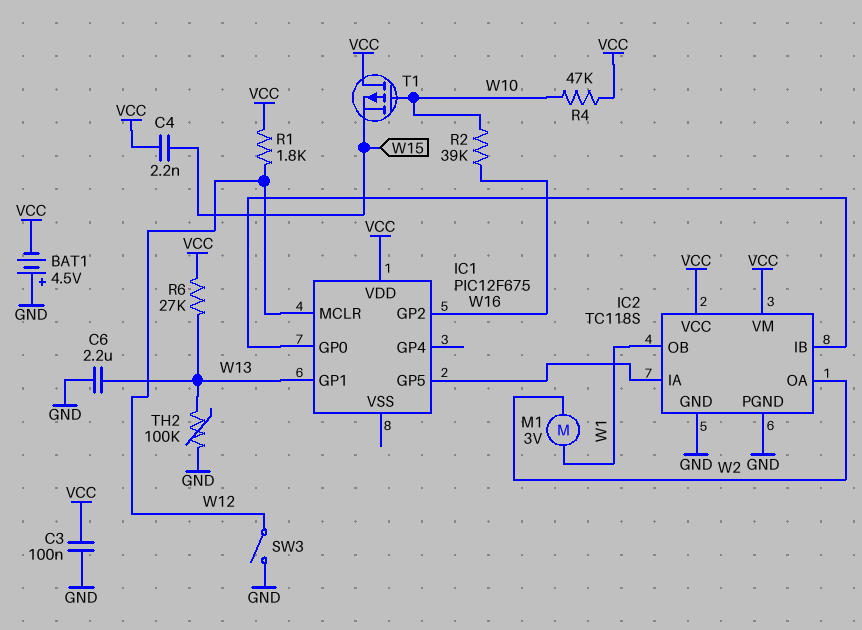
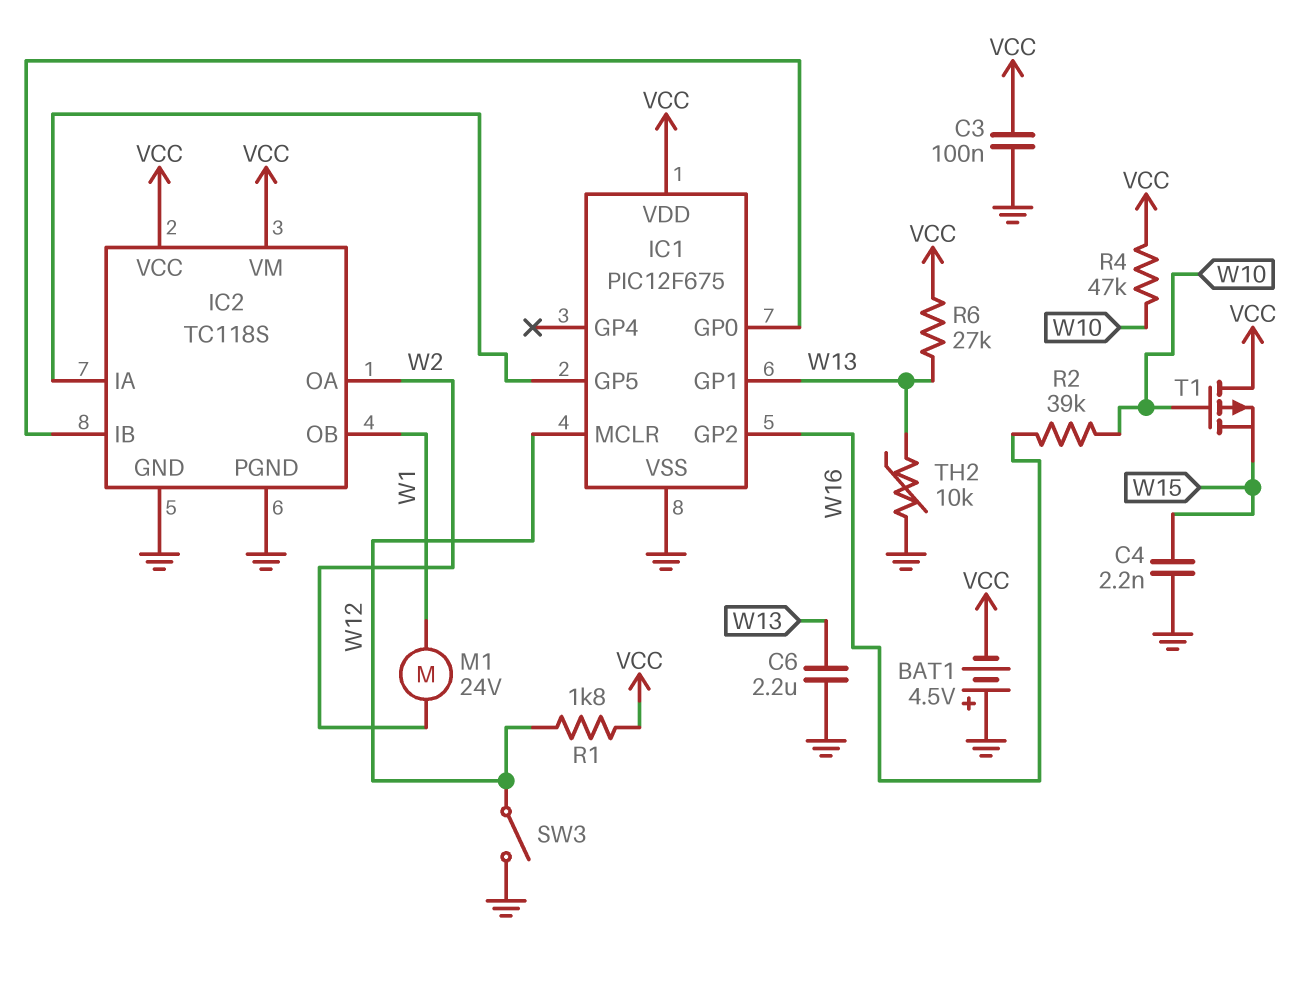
C4: 2.2nF (VCC, W15) -> 2.2nF (GND, W15)
IC1 pin VSS: none -> GND
M1: motor 3V (W1, W2) -> motor 24V (W1, W2)
TH2: 100k (GND, W13) -> 10k (GND, W13)

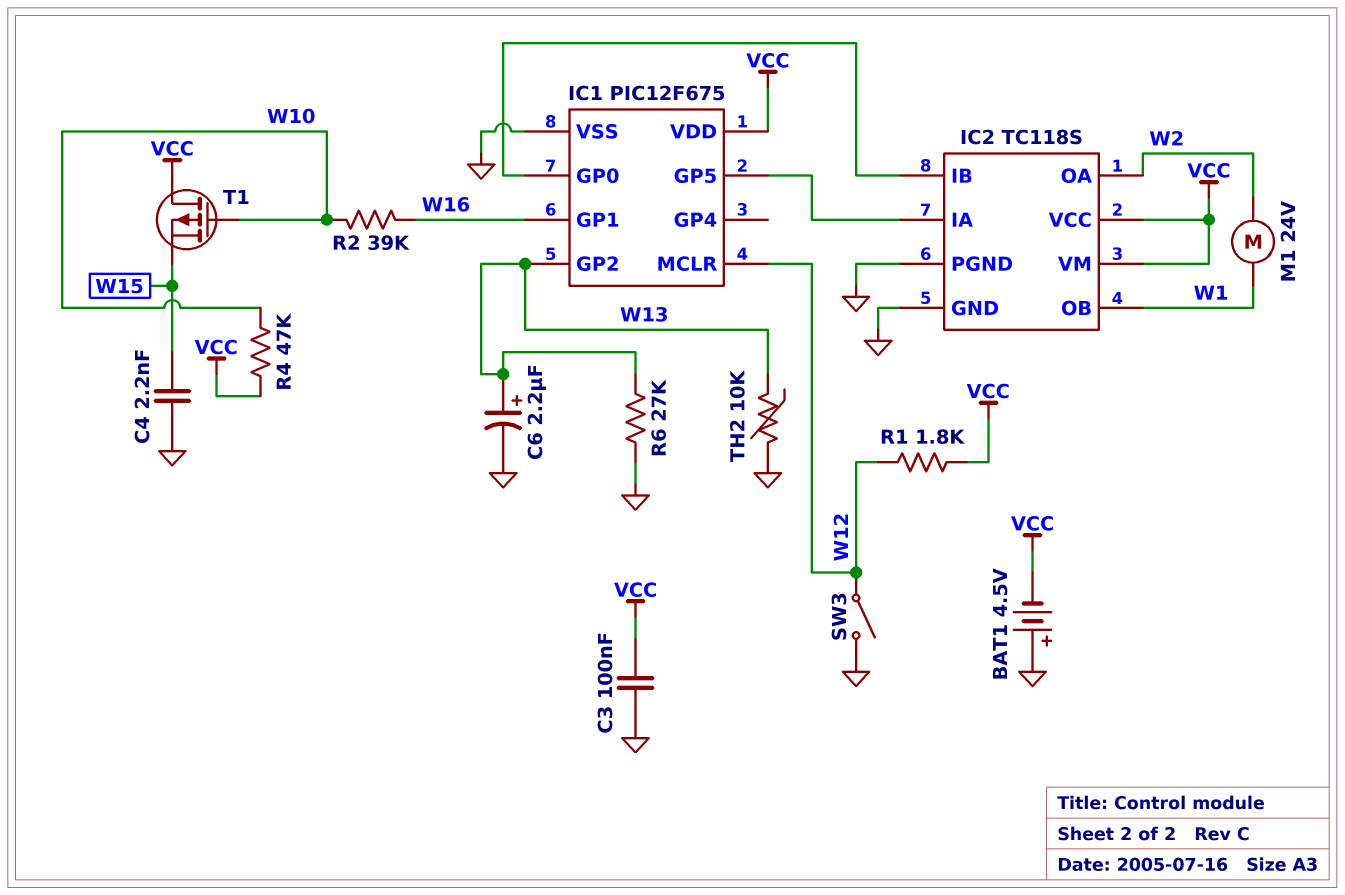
C6: 2.2uF (GND, W13) -> 2.2uF (plus W13, minus GND)
IC1 pin GP1: W13 -> W16
IC1 pin GP2: W16 -> W13
R6: 27k (VCC, W13) -> 27k (GND, W13)

